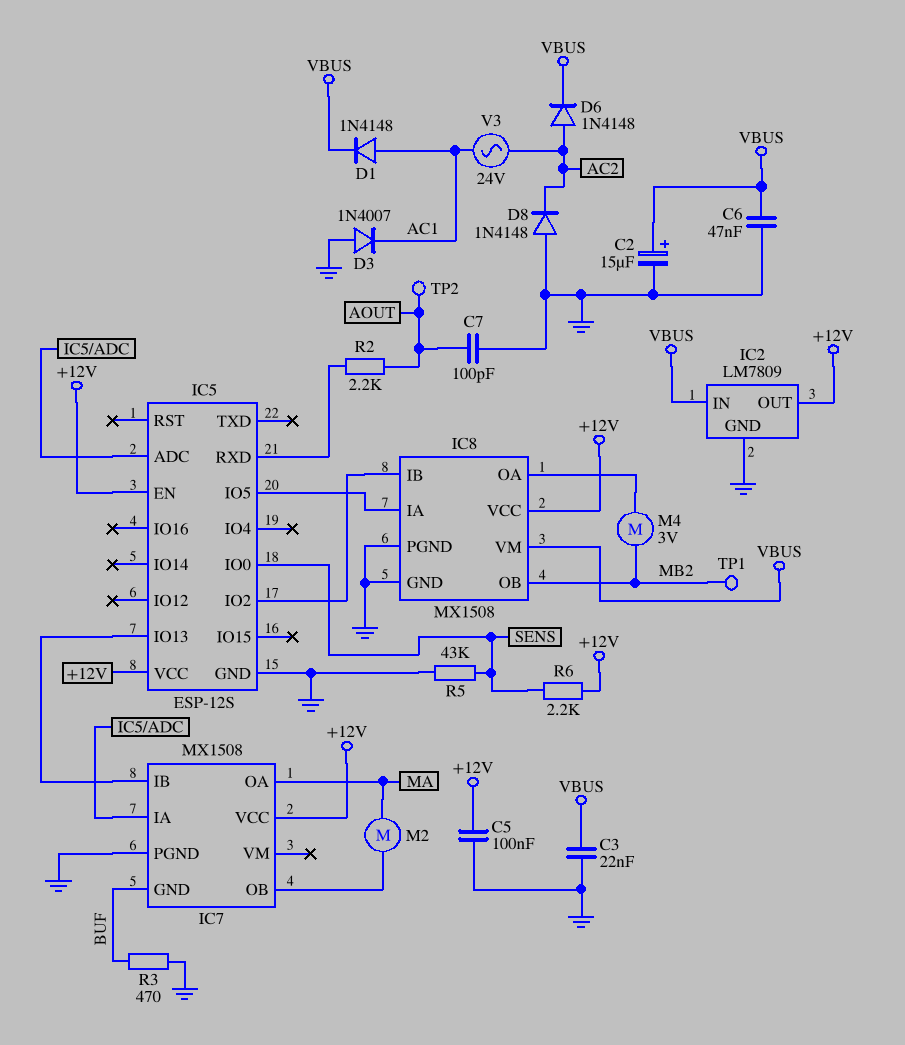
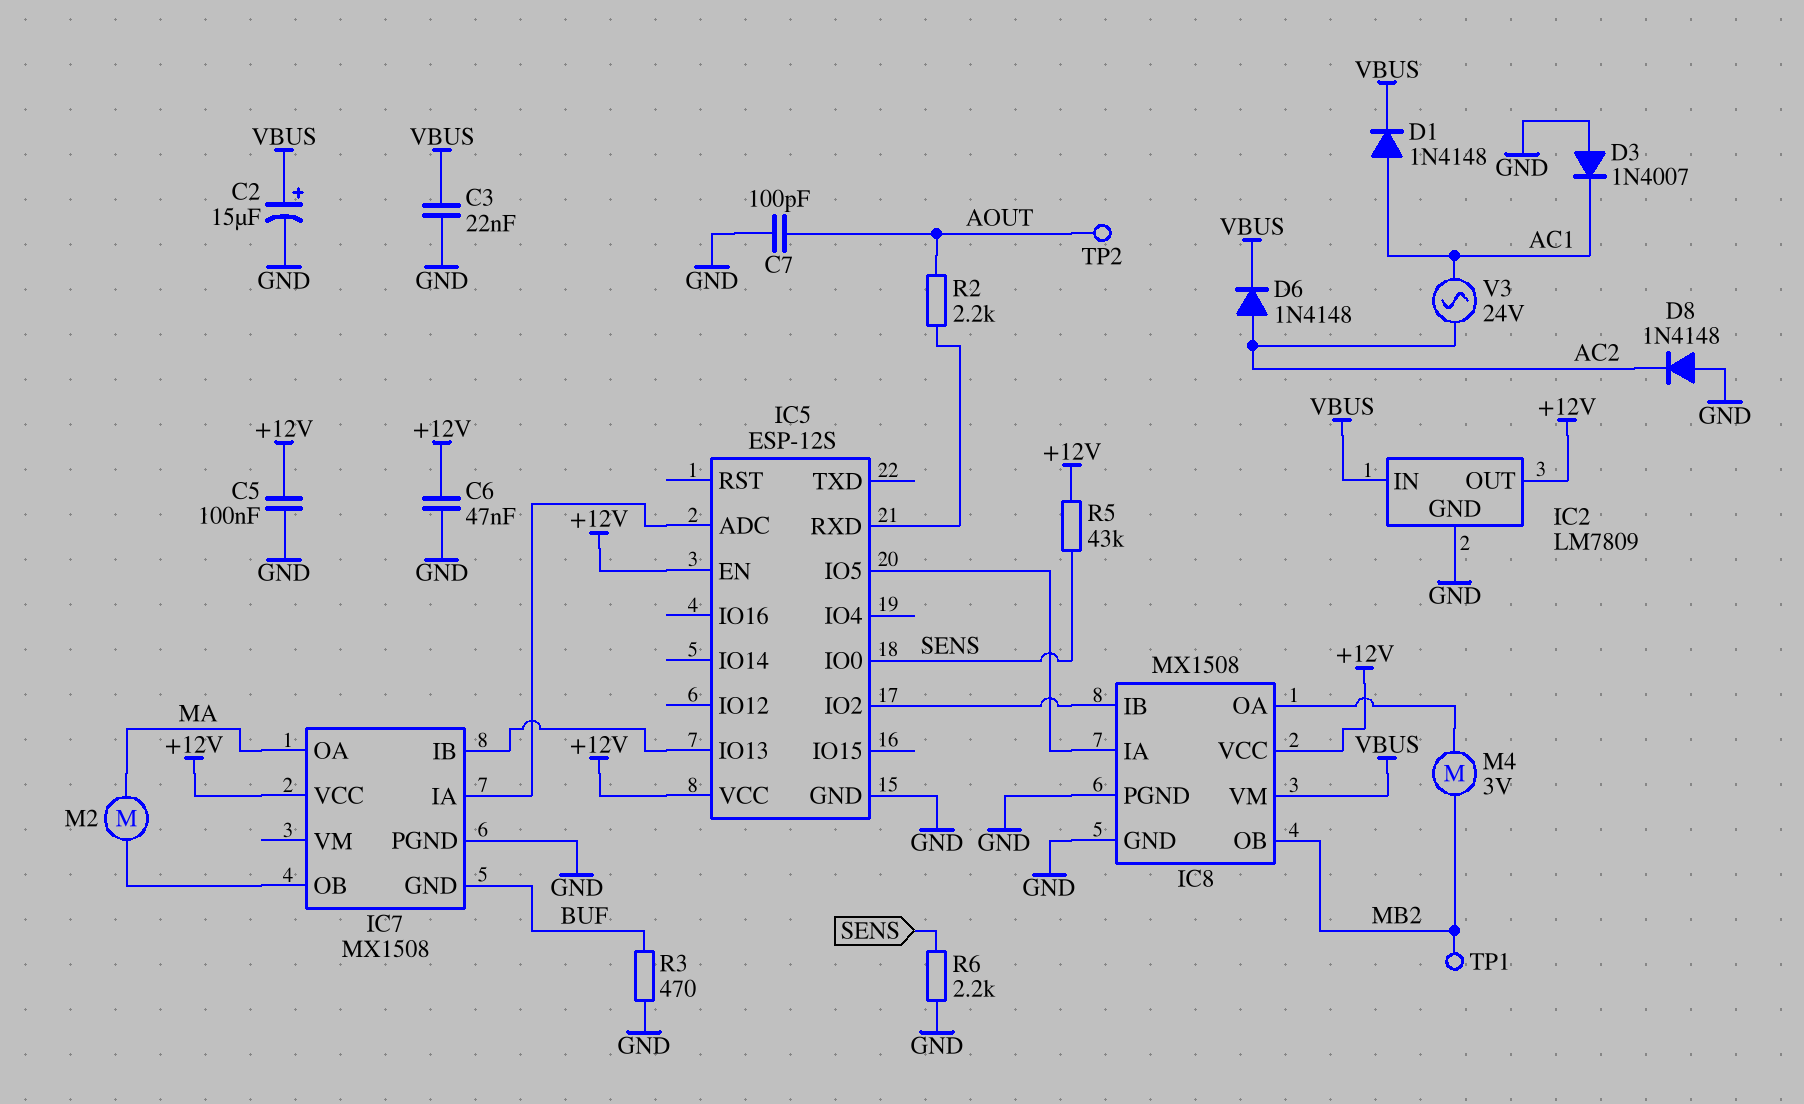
C6: 47nF (GND, VBUS) -> 47nF (+12V, GND)
R5: 43k (GND, SENS) -> 43k (+12V, SENS)
R6: 2.2k (+12V, SENS) -> 2.2k (GND, SENS)

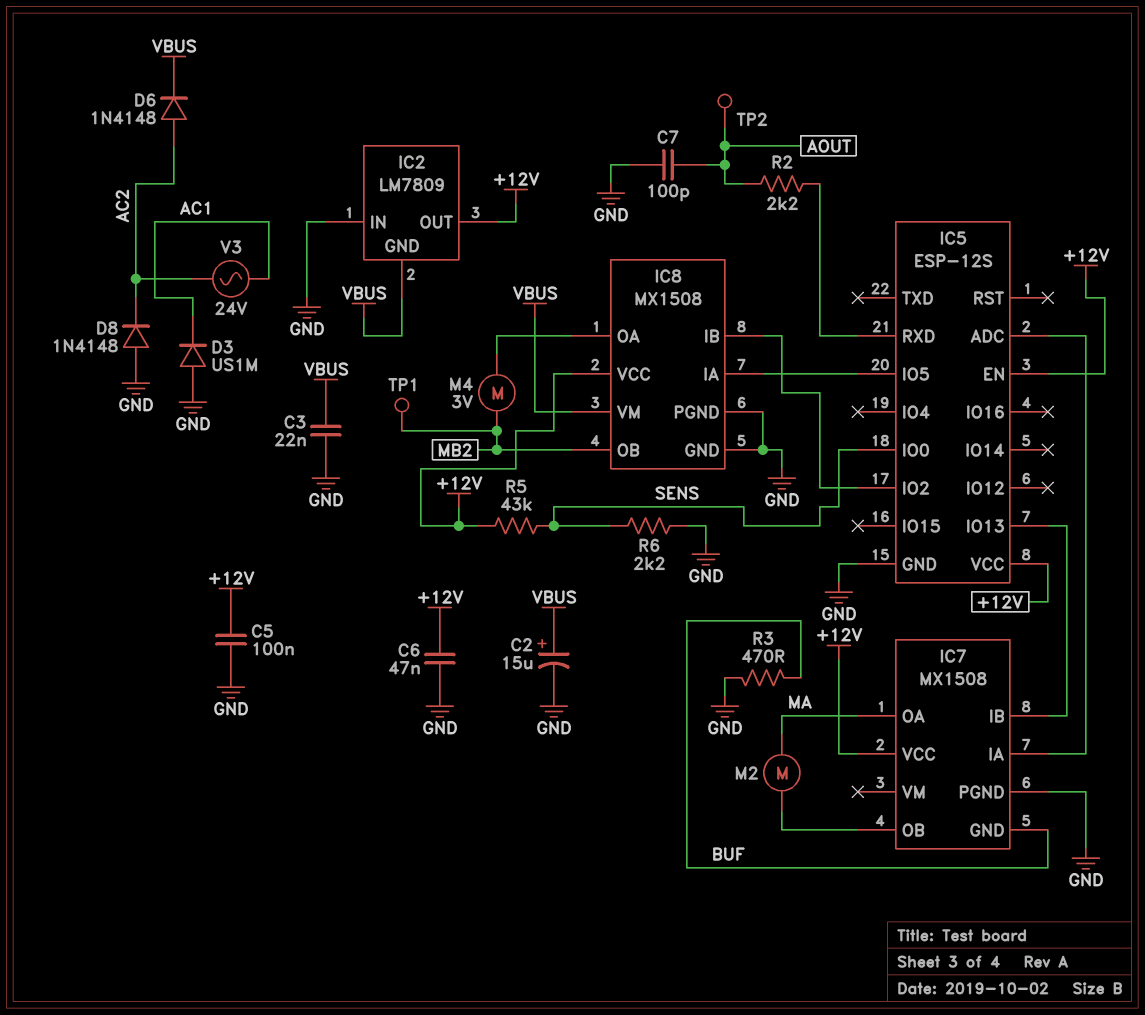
D1: diode 1N4148 (A AC1, K VBUS) -> none
D3: diode 1N4007 (A GND, K AC1) -> diode US1M (A GND, K AC1)
IC2 pin GND: GND -> VBUS
IC2 pin IN: VBUS -> GND

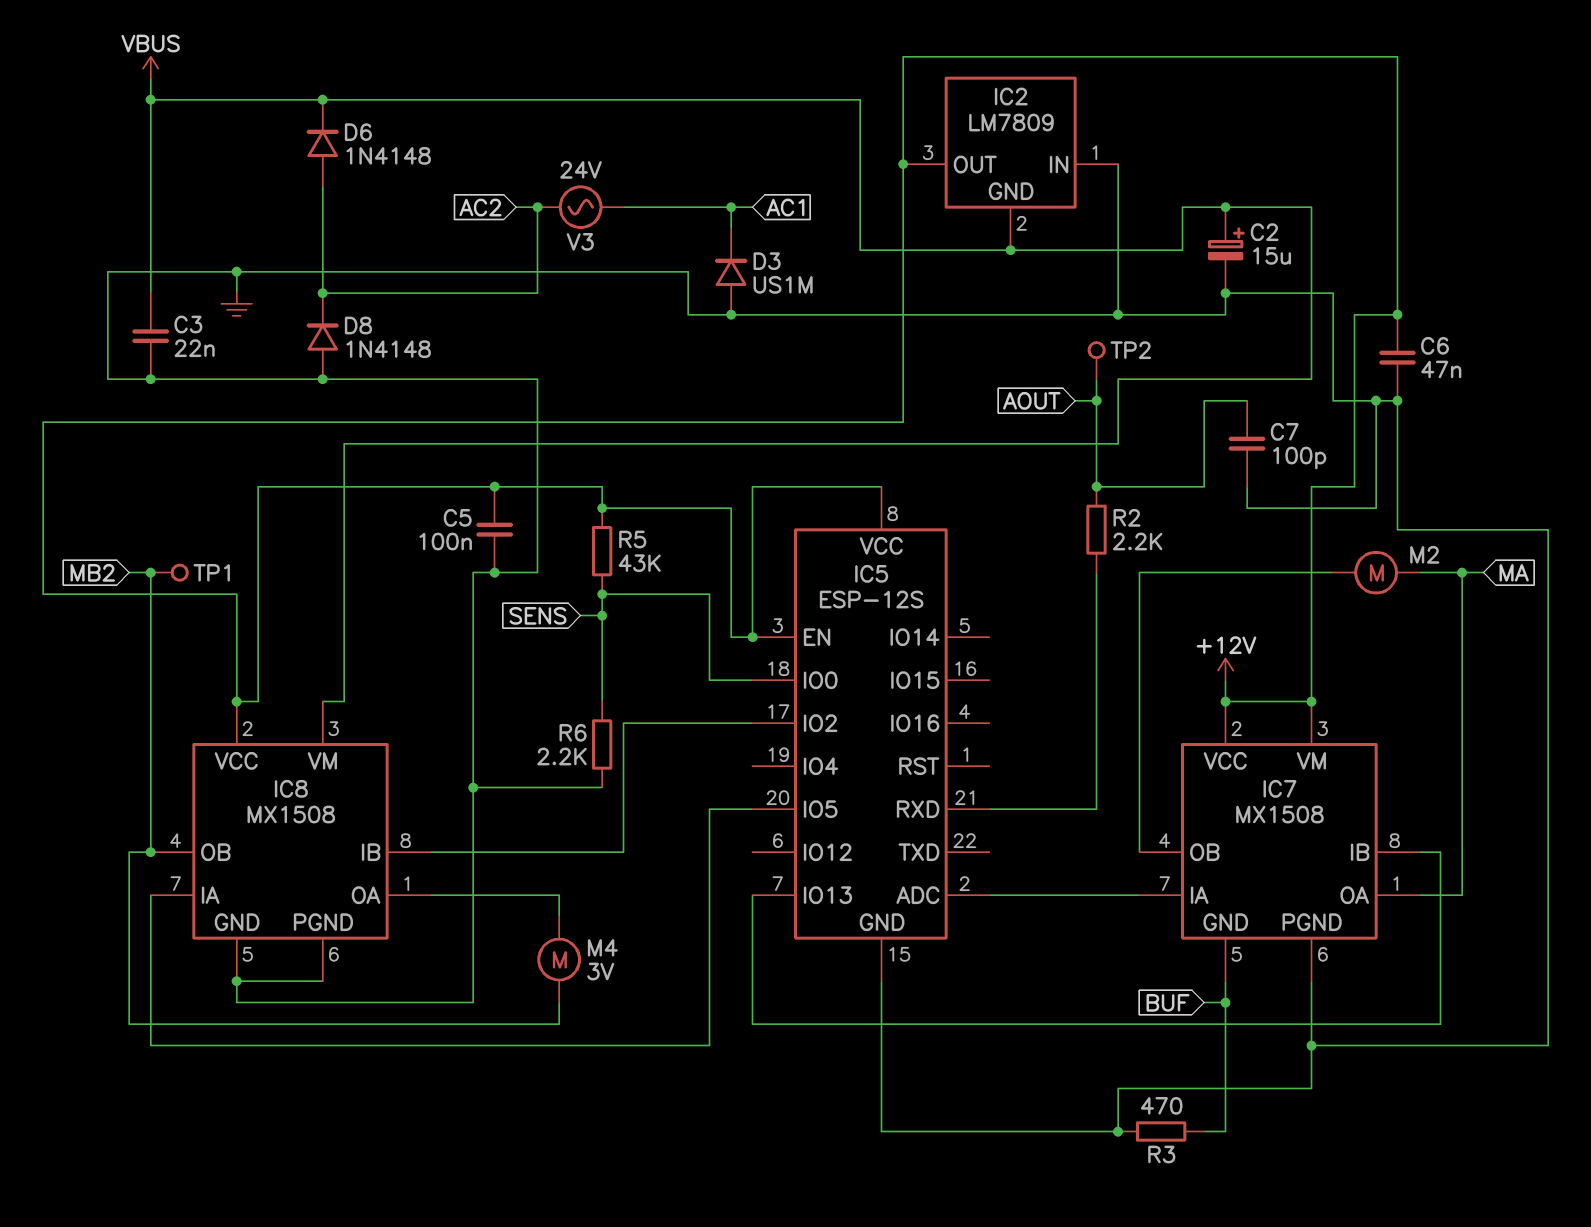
IC7 pin VM: none -> +12V

